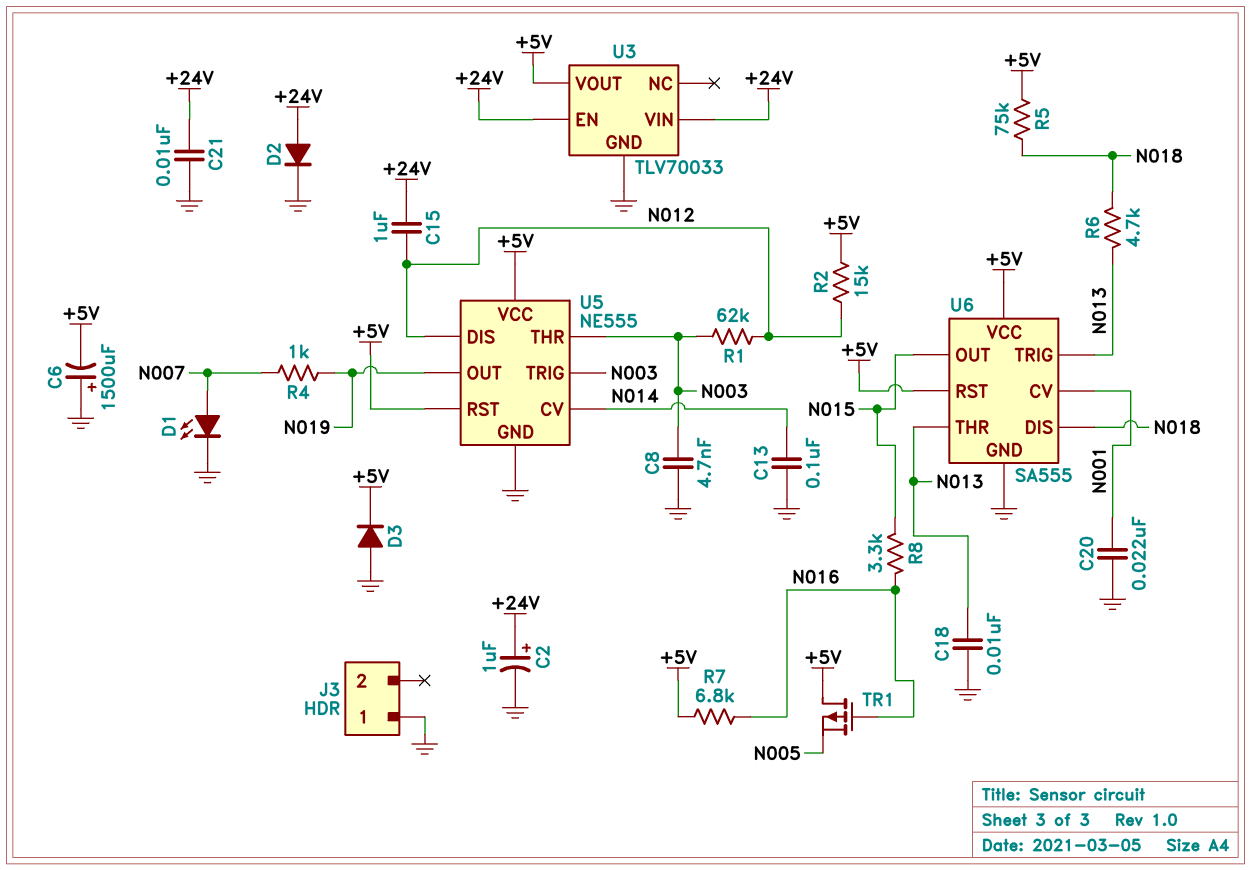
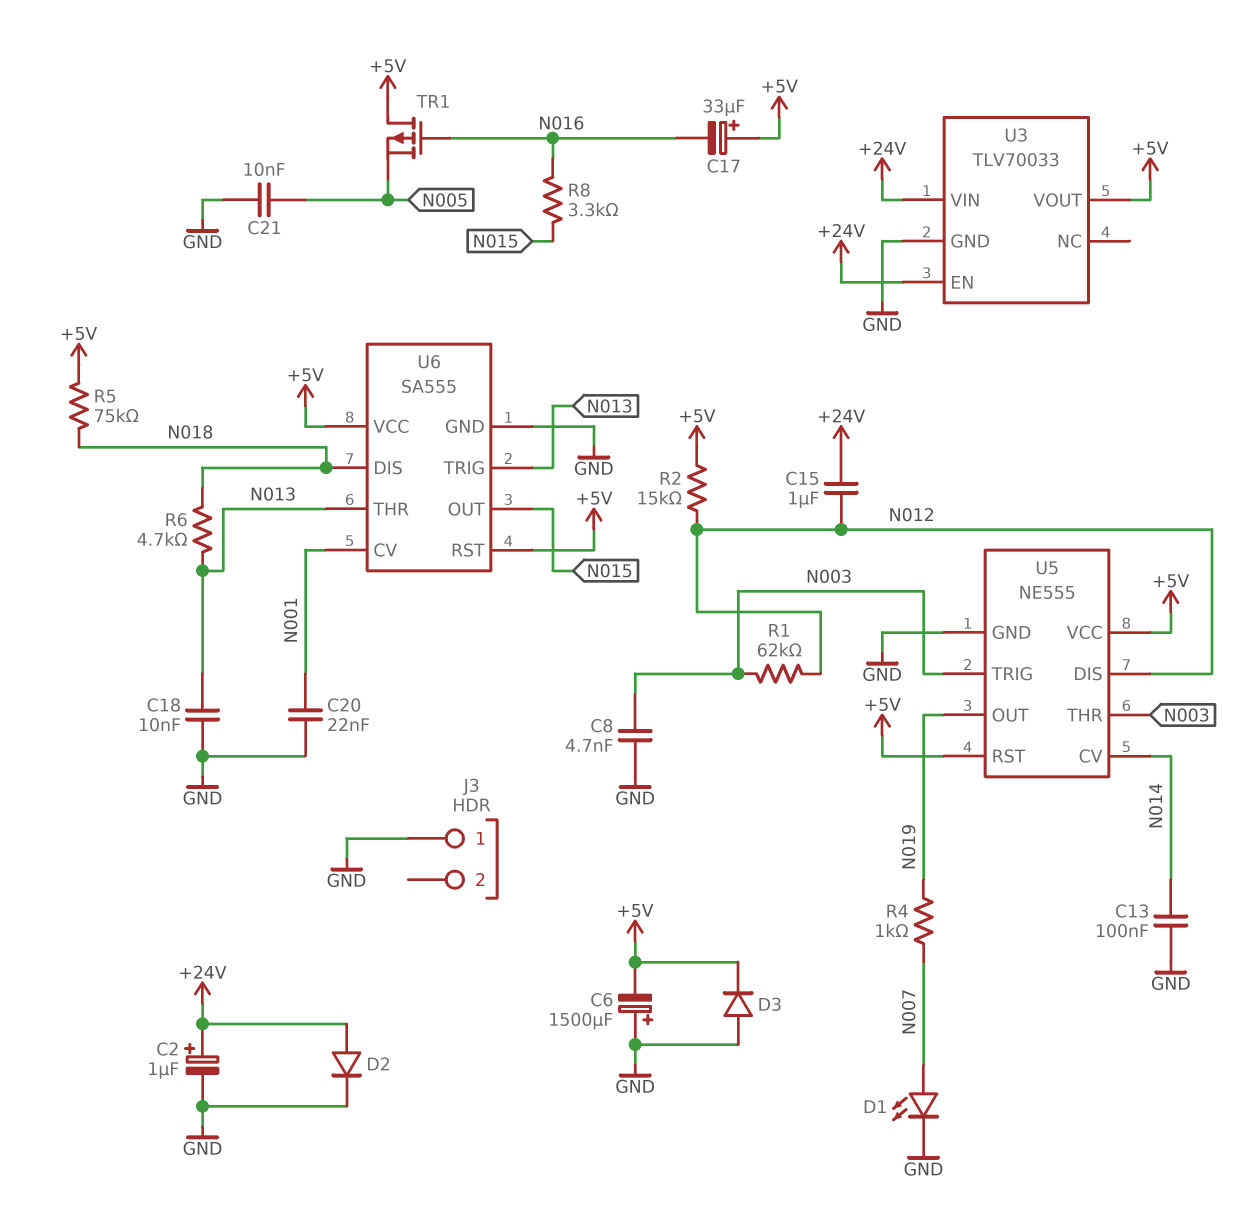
C17: none -> 33uF (plus +5V, minus N016)
C21: 10nF (+24V, GND) -> 10nF (GND, N005)
R7: 6.8k (+5V, N016) -> none

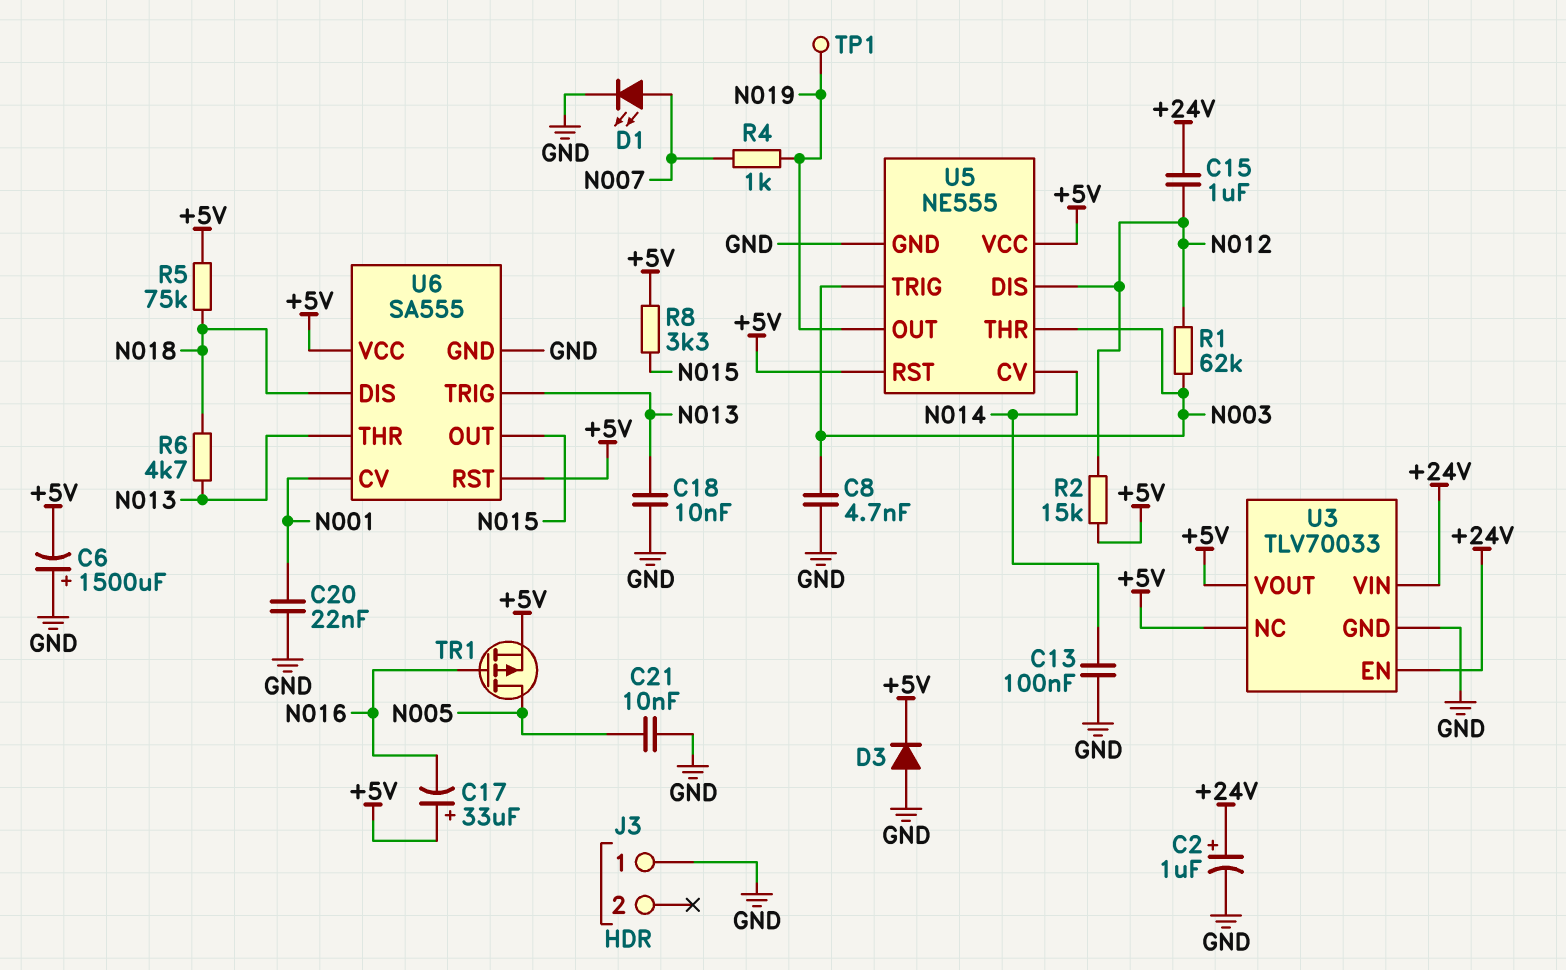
D2: diode (A +24V, K GND) -> none
R8: 3.3k (N015, N016) -> 3.3k (+5V, N015)
TP1: none -> test point (N019)
TR1: PMOS (G N016, D +5V, S N005) -> PMOS (G N016, D N005, S +5V)
U3 pin NC: none -> +5V

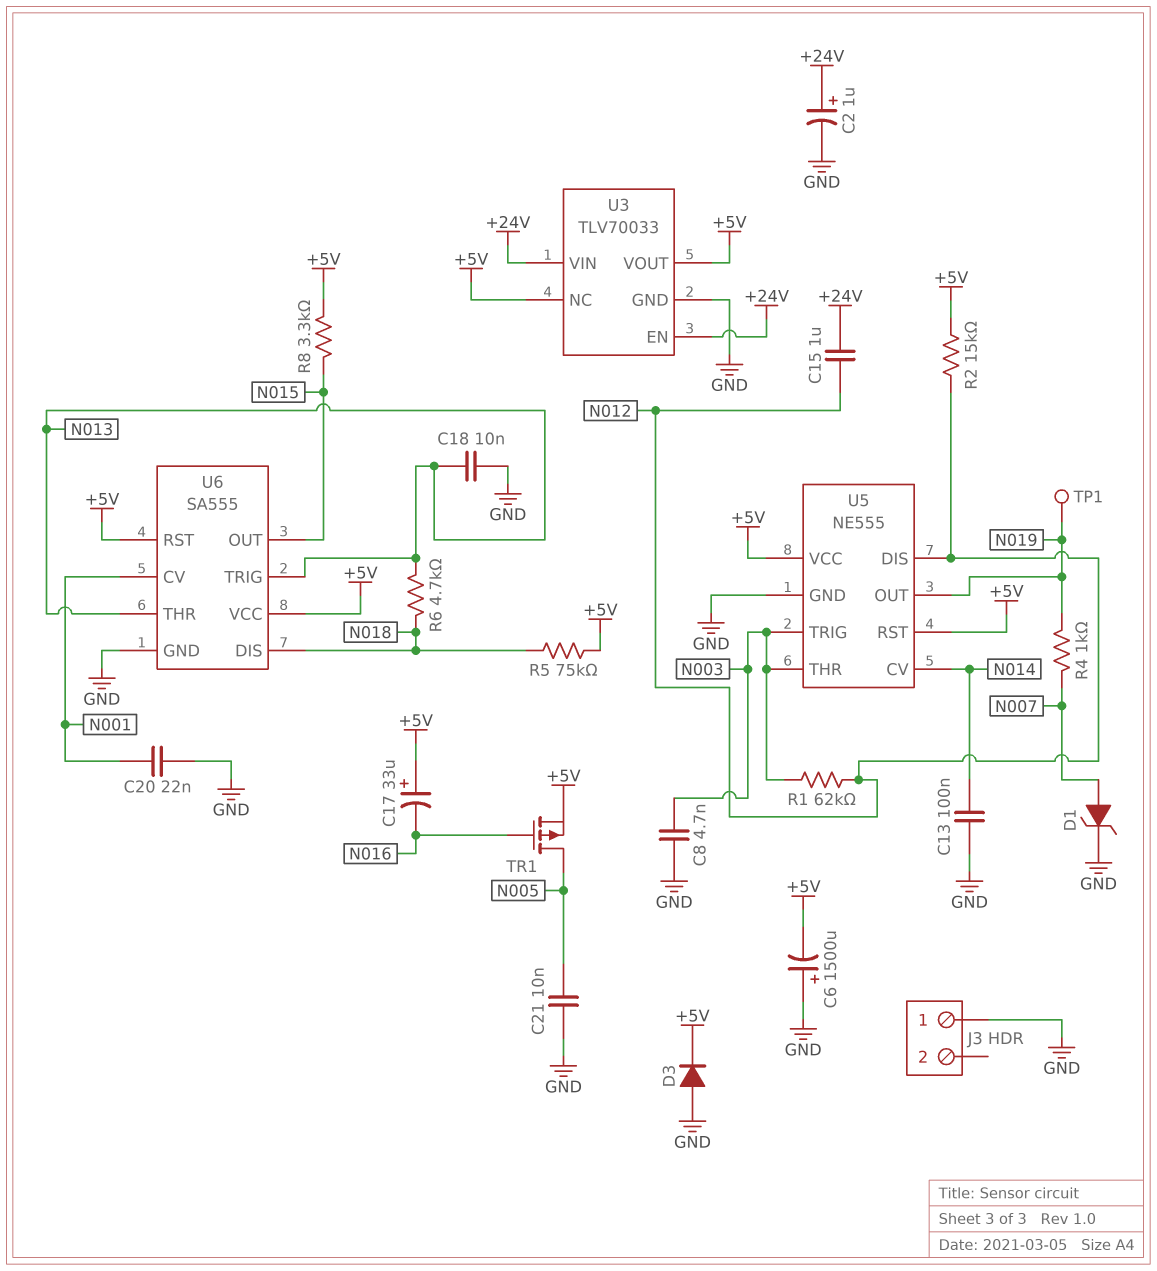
D1: LED (A N007, K GND) -> zener (A N007, K GND)

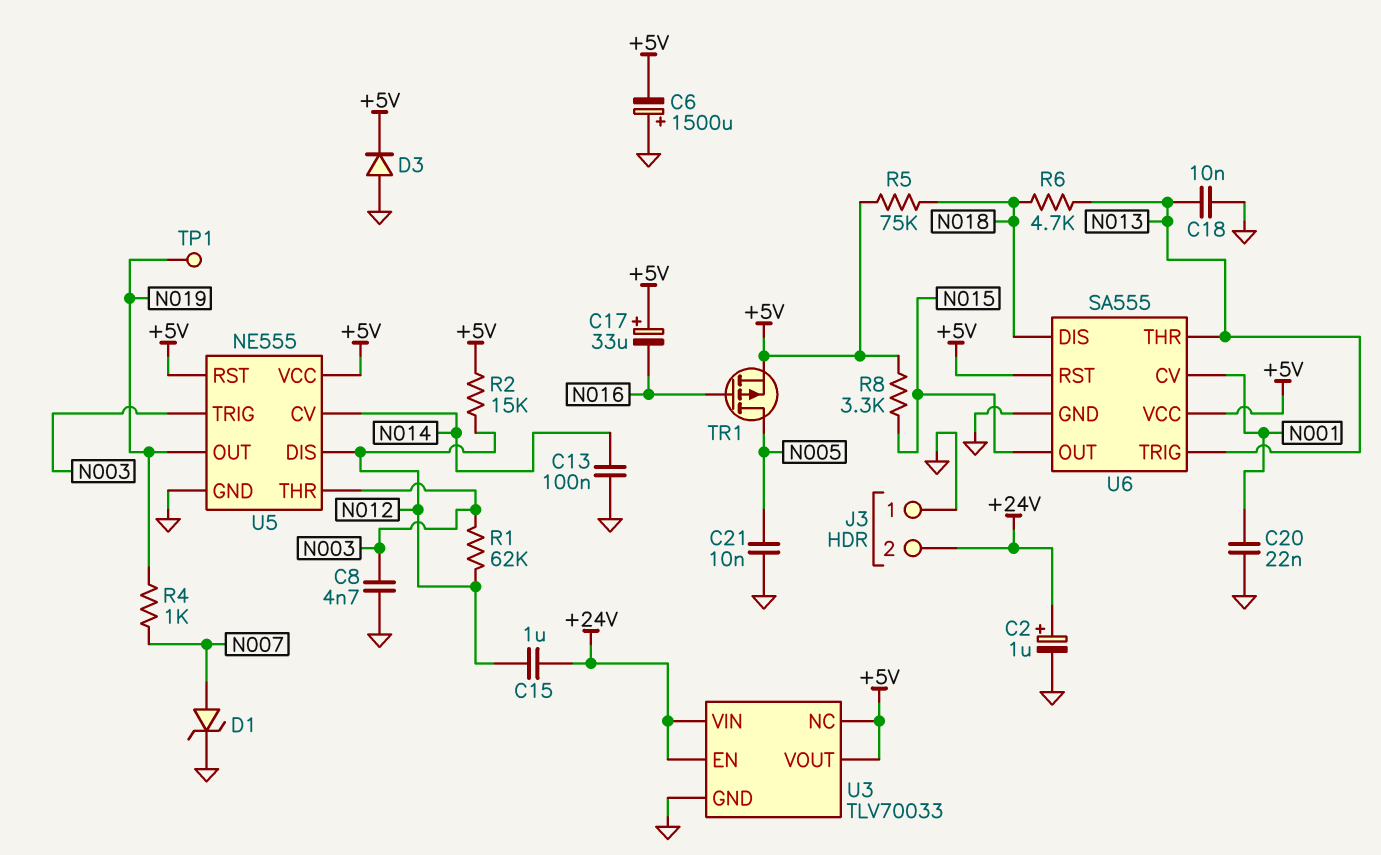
J3 pin 2: none -> +24V

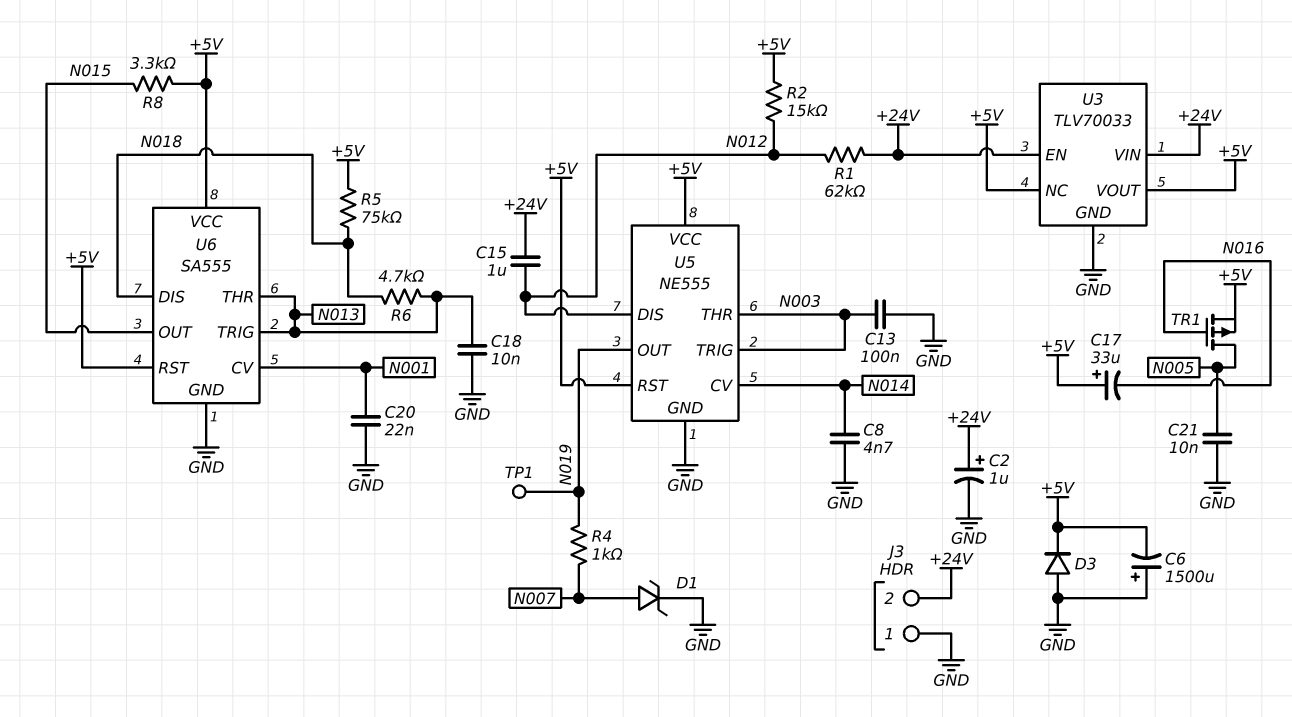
C8: 4.7nF (GND, N003) -> 4.7nF (GND, N014)
C13: 100nF (GND, N014) -> 100nF (GND, N003)
R1: 62k (N003, N012) -> 62k (+24V, N012)

